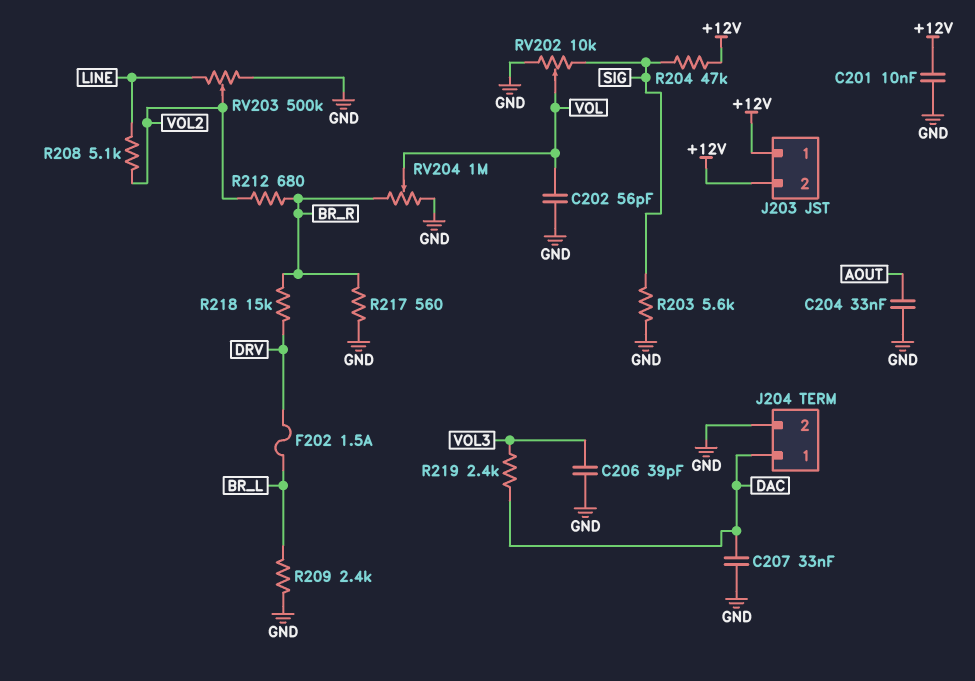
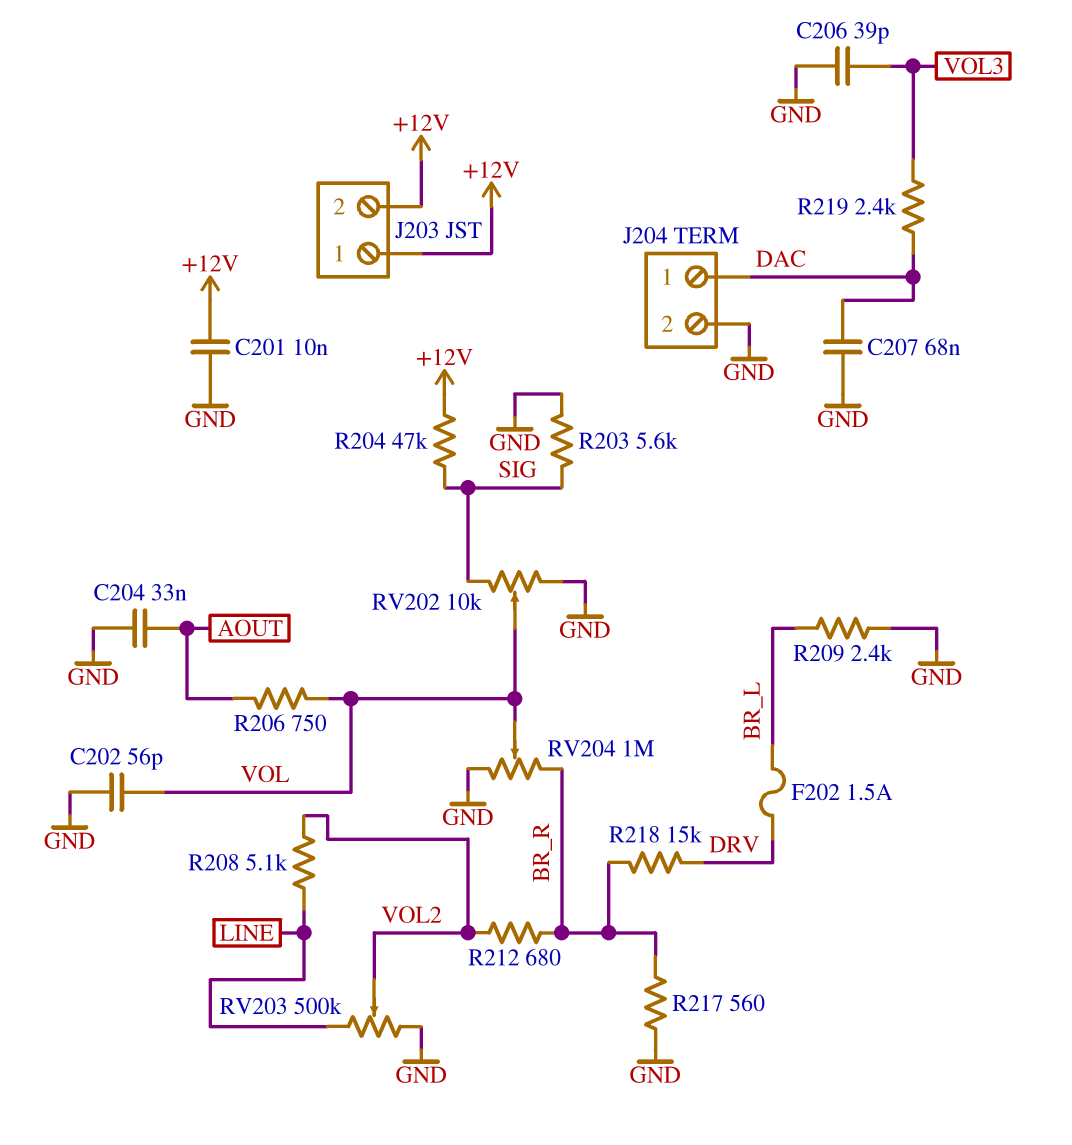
C207: 33nF (DAC, GND) -> 68nF (DAC, GND)
R206: none -> 750 (AOUT, VOL)

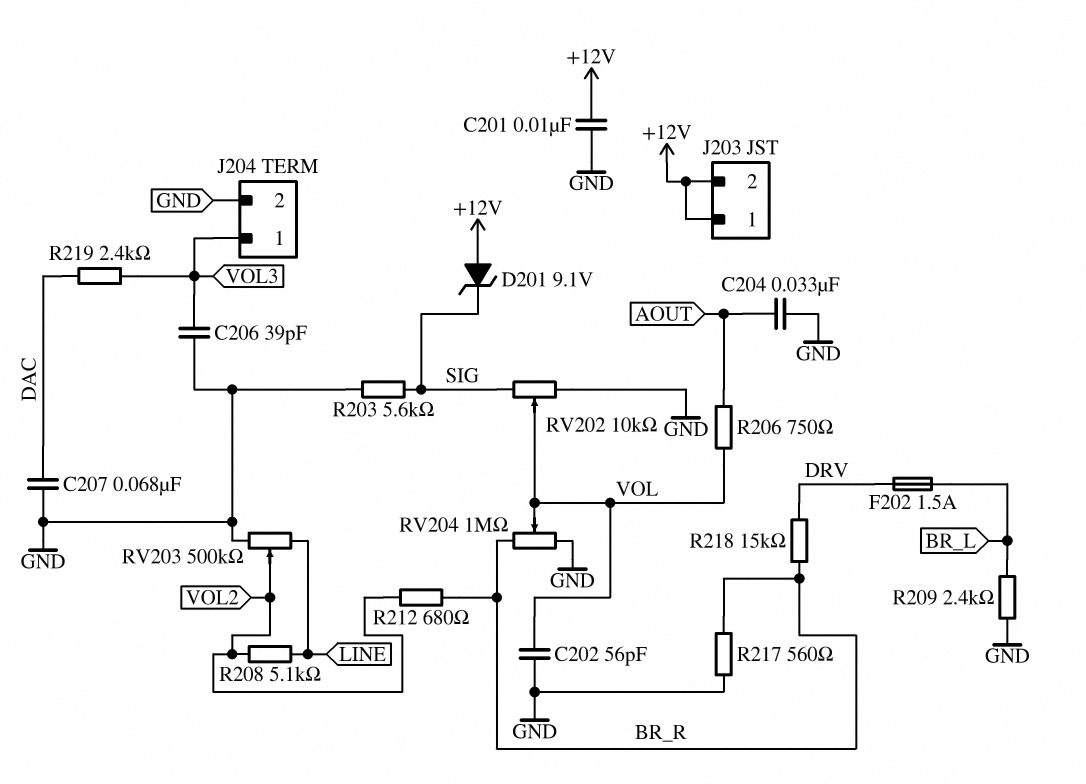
D201: none -> zener 9.1V (A +12V, K SIG)
J204 pin 1: DAC -> VOL3
R204: 47k (+12V, SIG) -> none

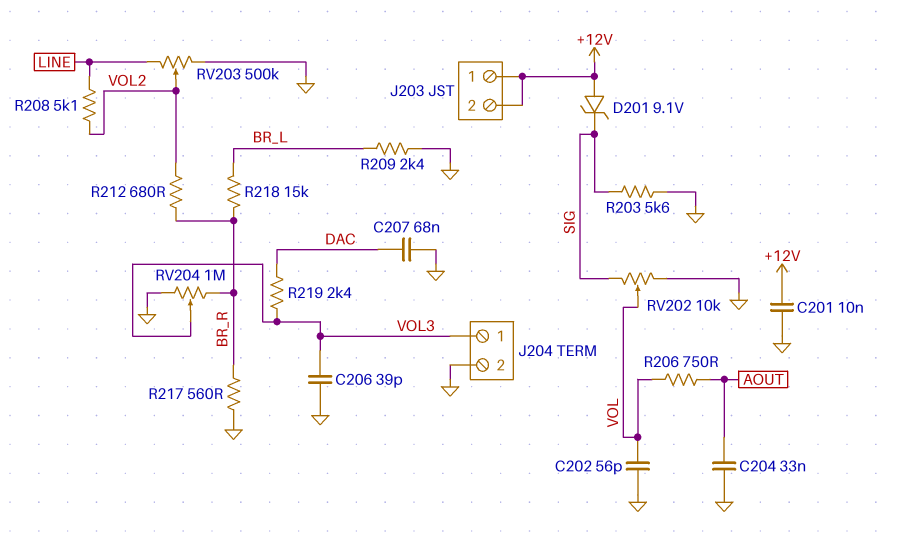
F202: 1.5A (BR_L, DRV) -> none
R218: 15k (BR_R, DRV) -> 15k (BR_L, BR_R)
RV204: 1M (BR_R, GND, wiper VOL) -> 1M (BR_R, GND, wiper VOL3)

